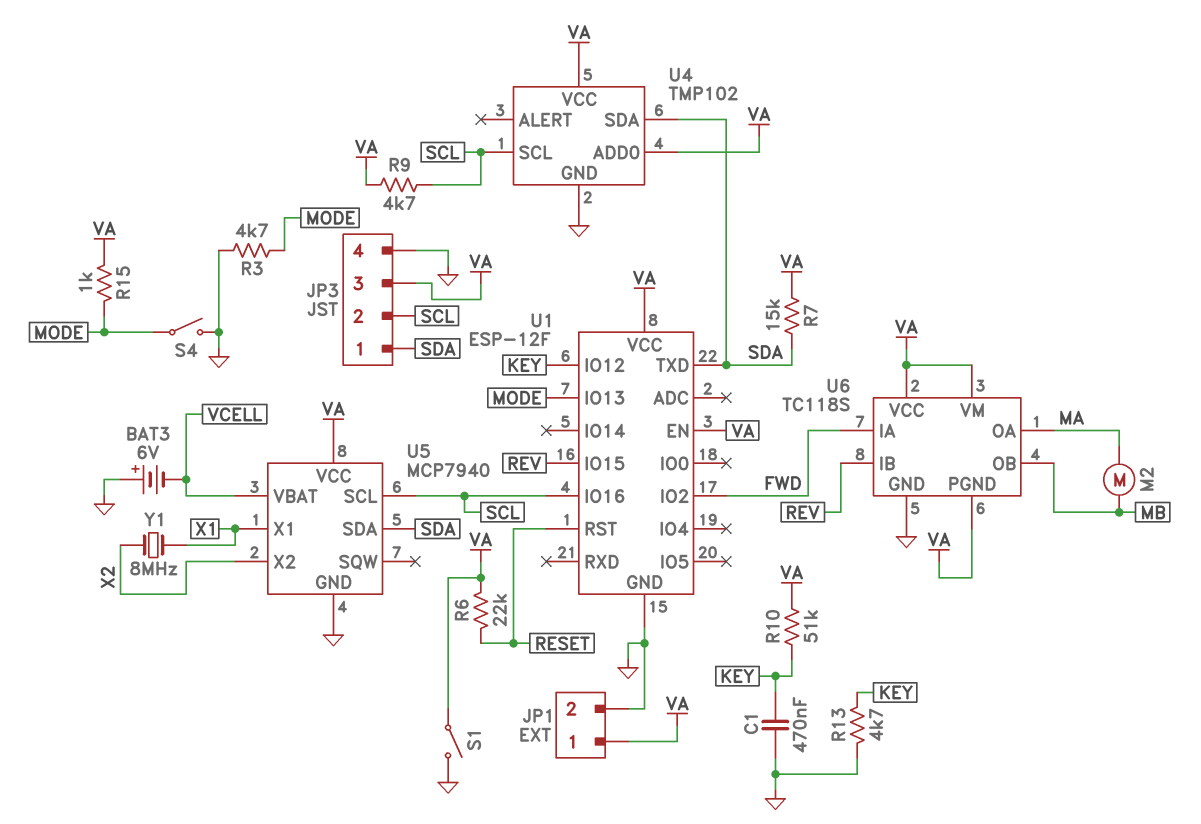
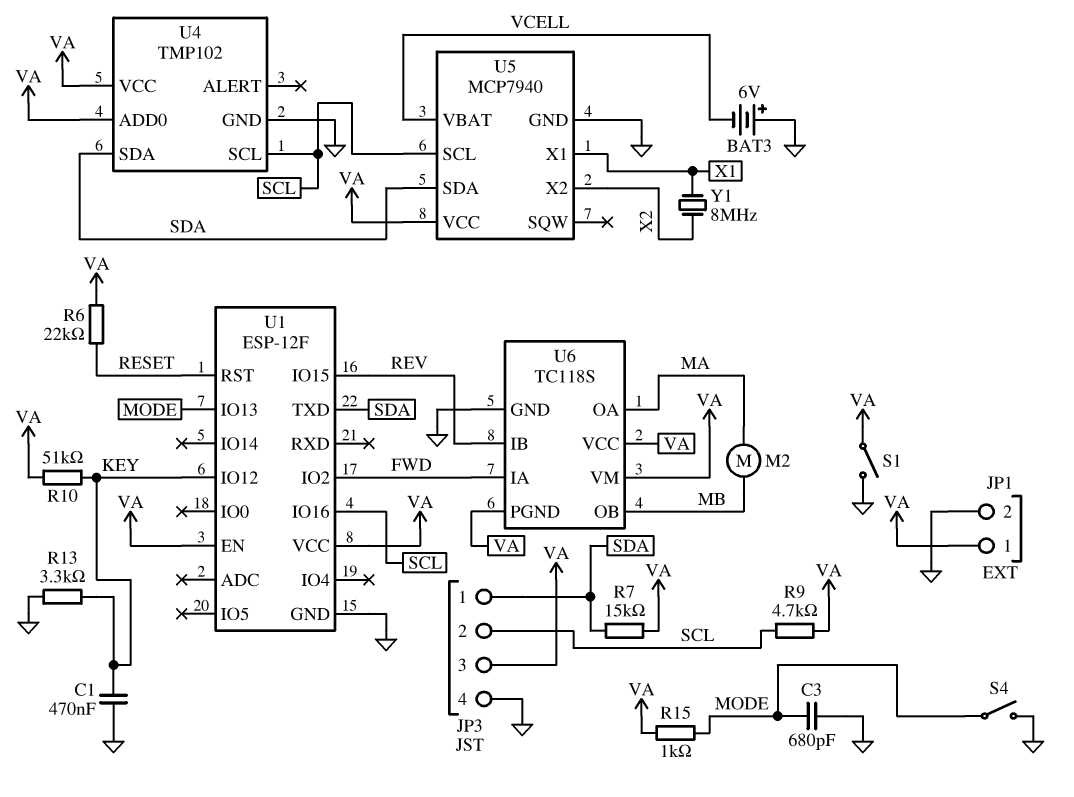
C3: none -> 680pF (GND, MODE)
R3: 4.7k (GND, MODE) -> none
R13: 4.7k (GND, KEY) -> 3.3k (GND, KEY)

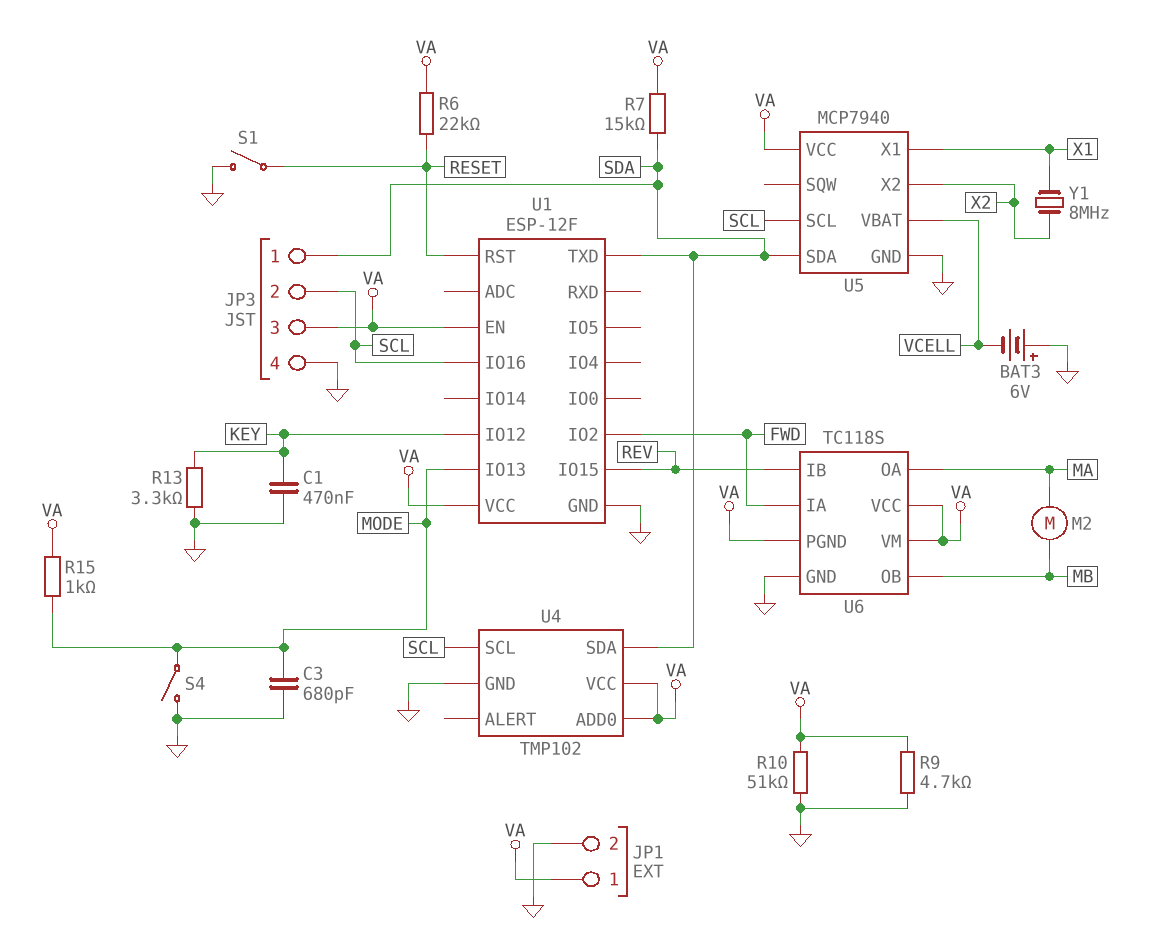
R9: 4.7k (SCL, VA) -> 4.7k (GND, VA)
R10: 51k (KEY, VA) -> 51k (GND, VA)
S1: switch (GND, VA) -> switch (GND, RESET)

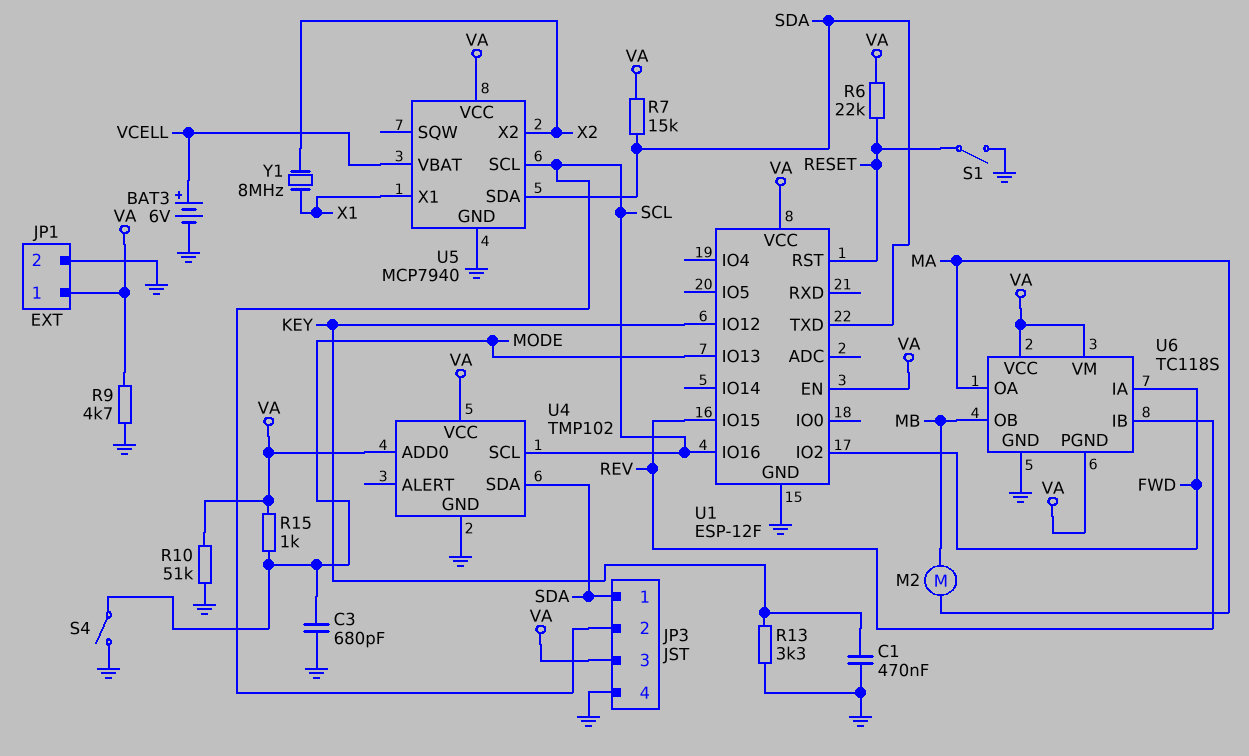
BAT3: 6V (plus GND, minus VCELL) -> 6V (plus VCELL, minus GND)

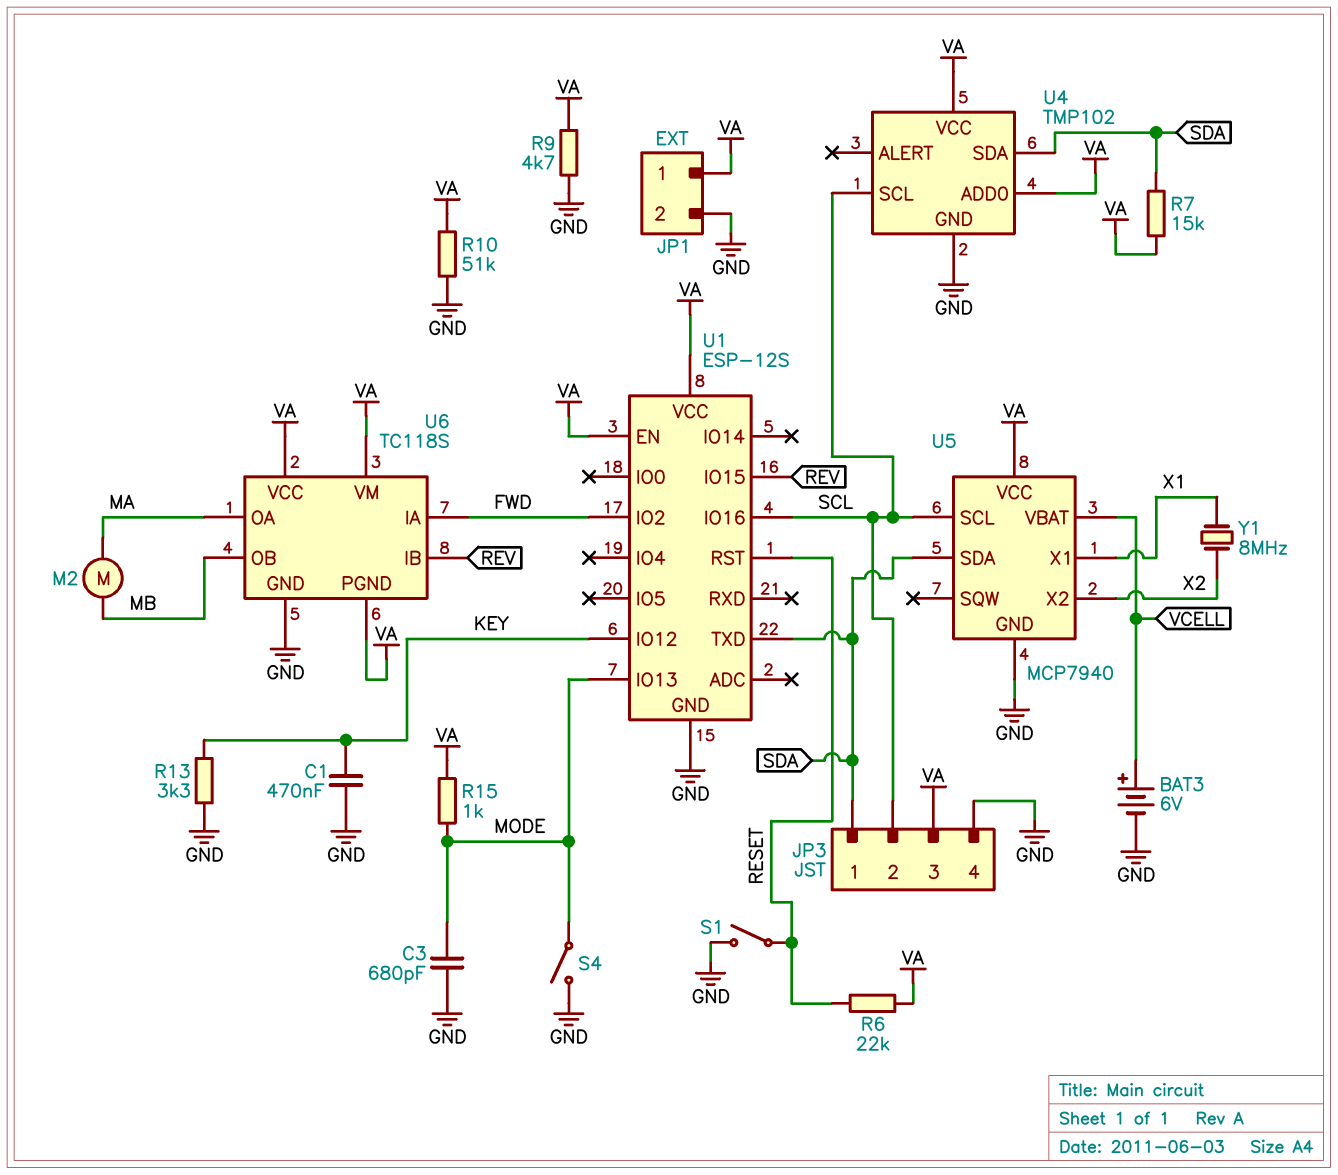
U1: ESP-12F -> ESP-12S

